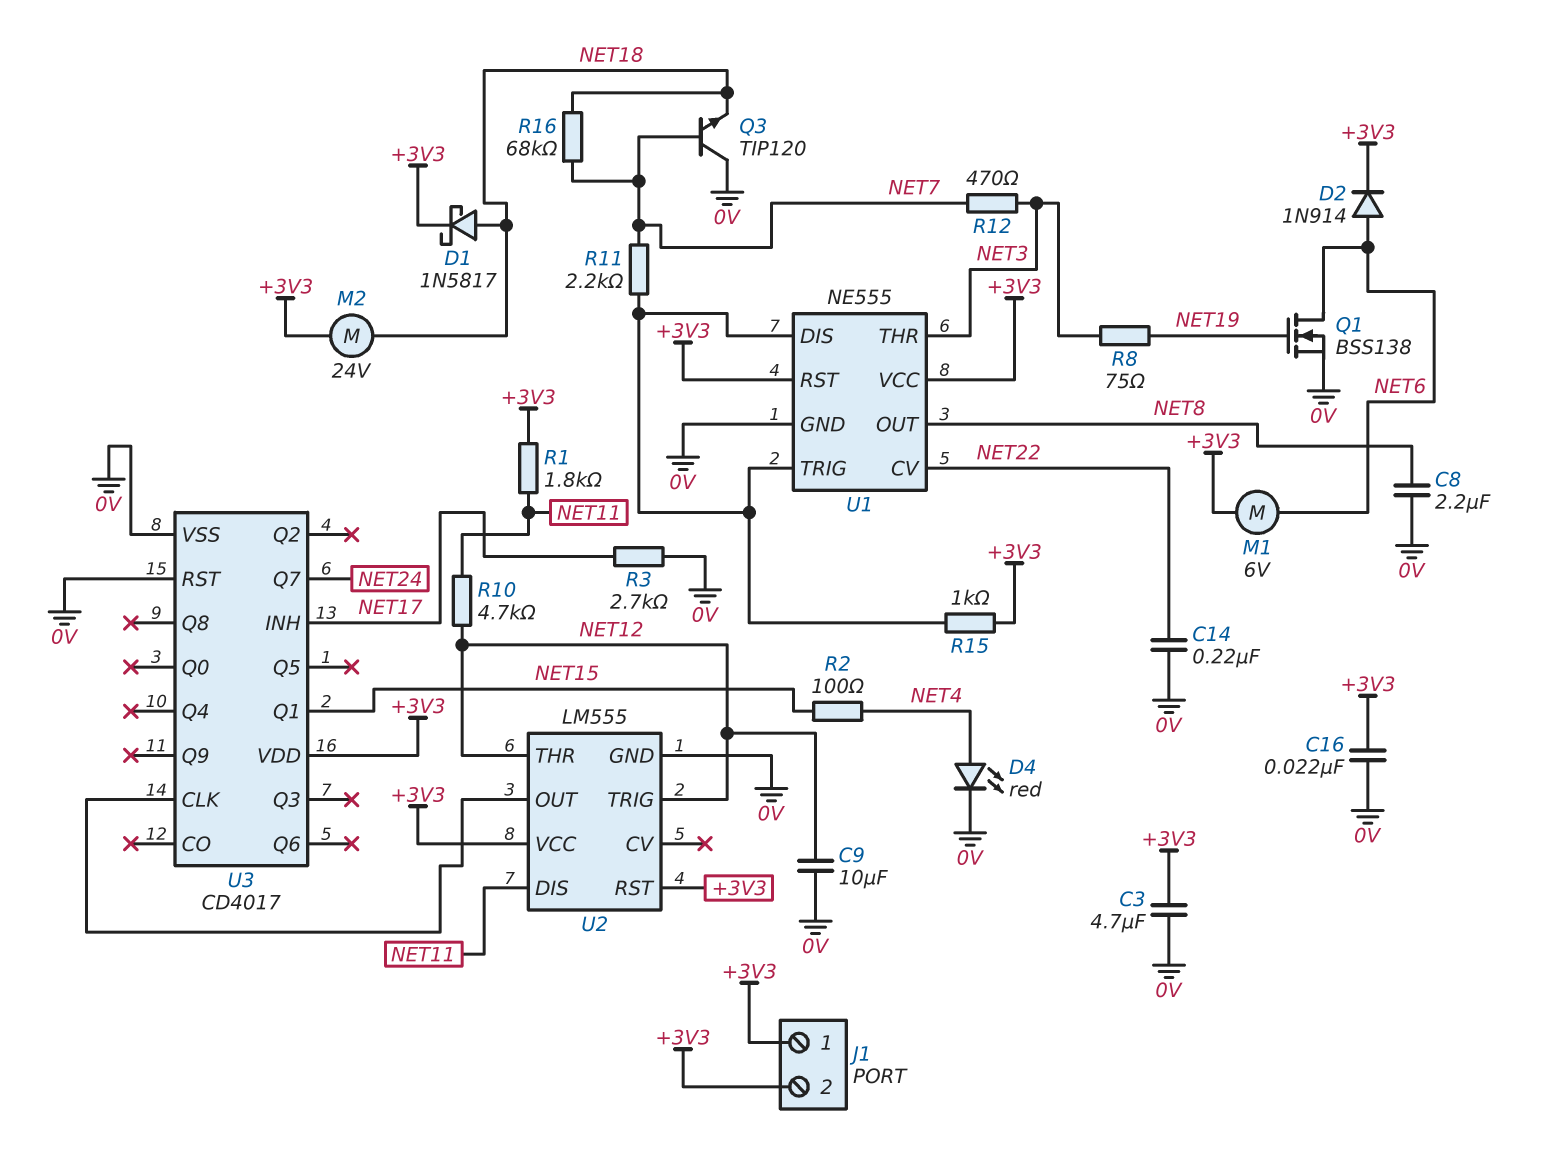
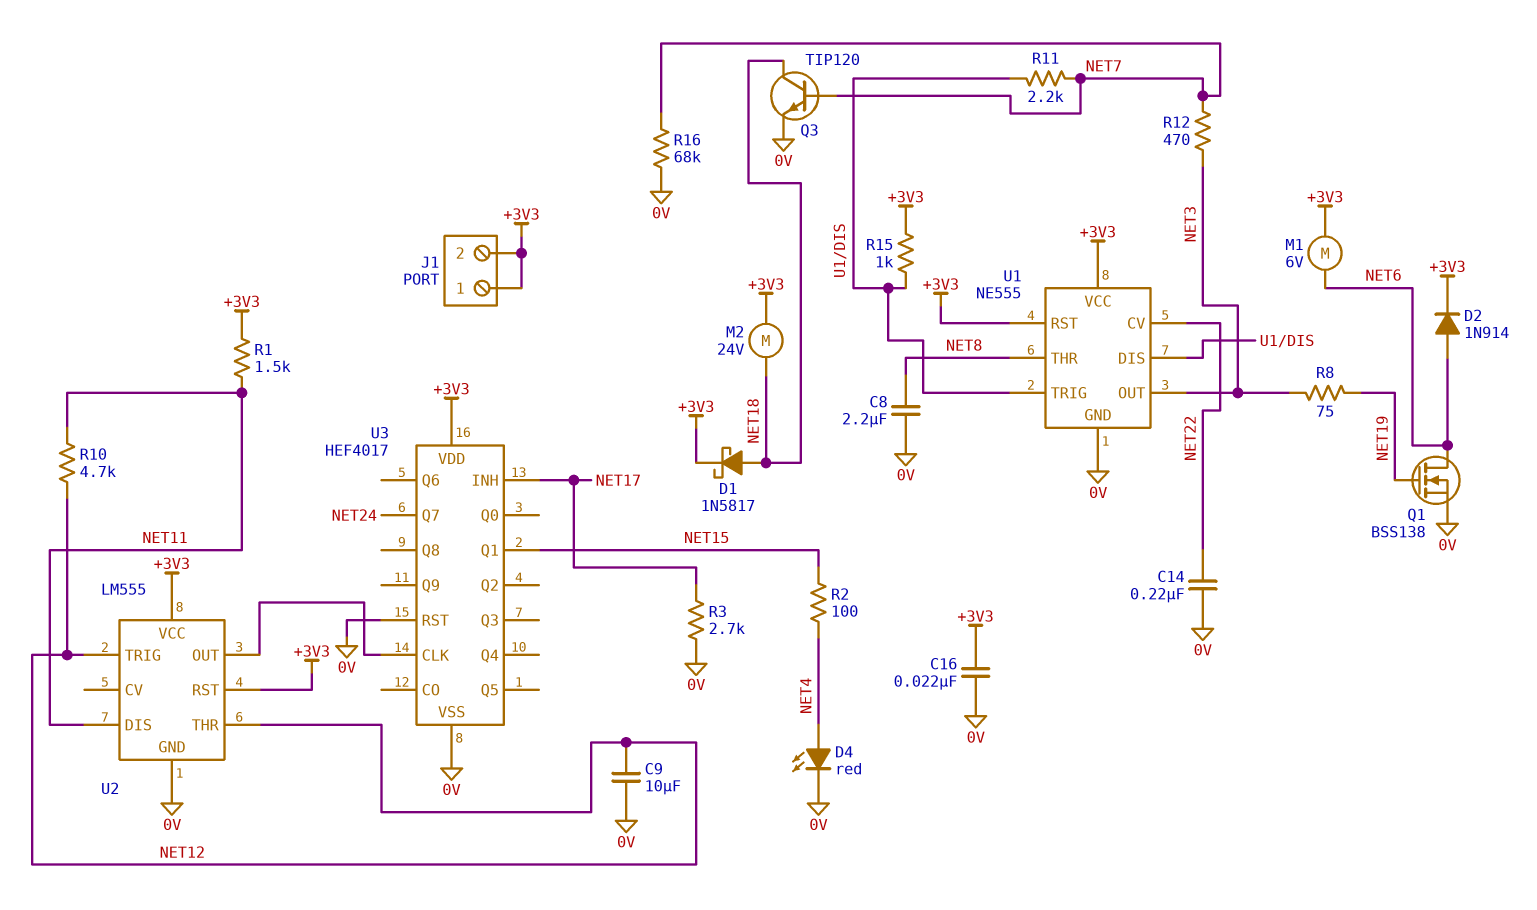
C3: 4.7uF (+3V3, 0V) -> none
Q3: NPN TIP120 (B NET7, C 0V, E NET18) -> NPN TIP120 (B NET7, C NET18, E 0V)
R1: 1.8k (+3V3, NET11) -> 1.5k (+3V3, NET11)
R16: 68k (NET7, NET18) -> 68k (0V, NET7)
U1 pin OUT: NET8 -> NET3
U1 pin THR: NET3 -> NET8
U3: CD4017 -> HEF4017

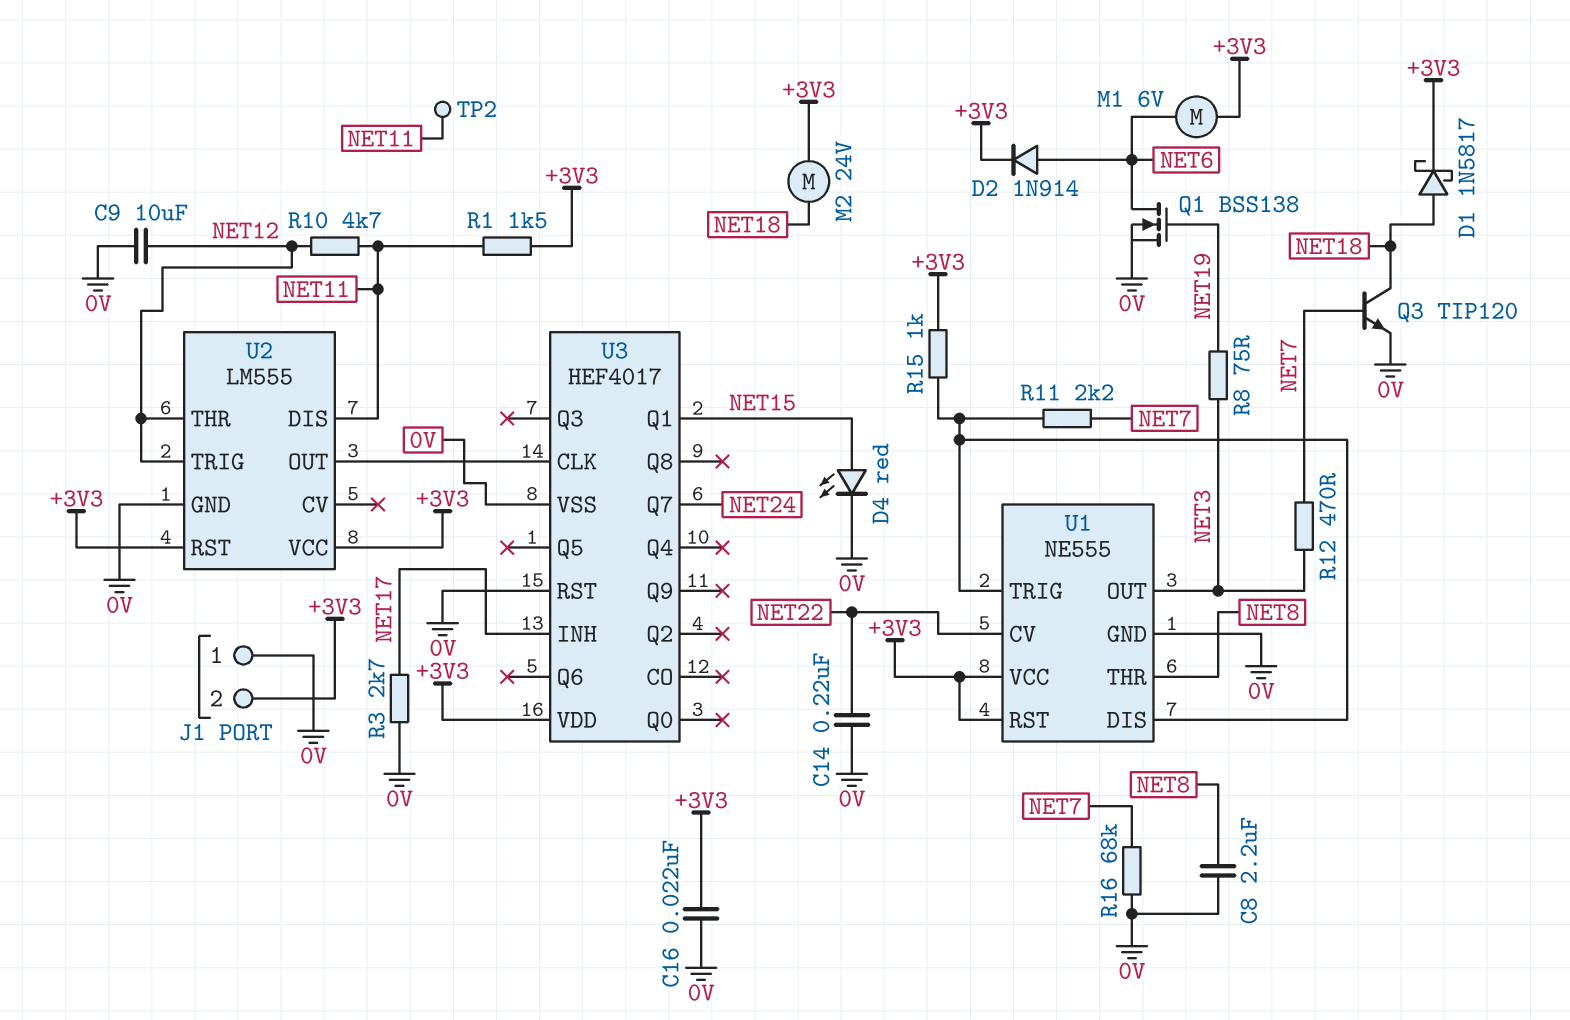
D4: LED red (A NET4, K 0V) -> LED red (A NET15, K 0V)
J1 pin 1: +3V3 -> 0V
R2: 100 (NET4, NET15) -> none
TP2: none -> test point (NET11)

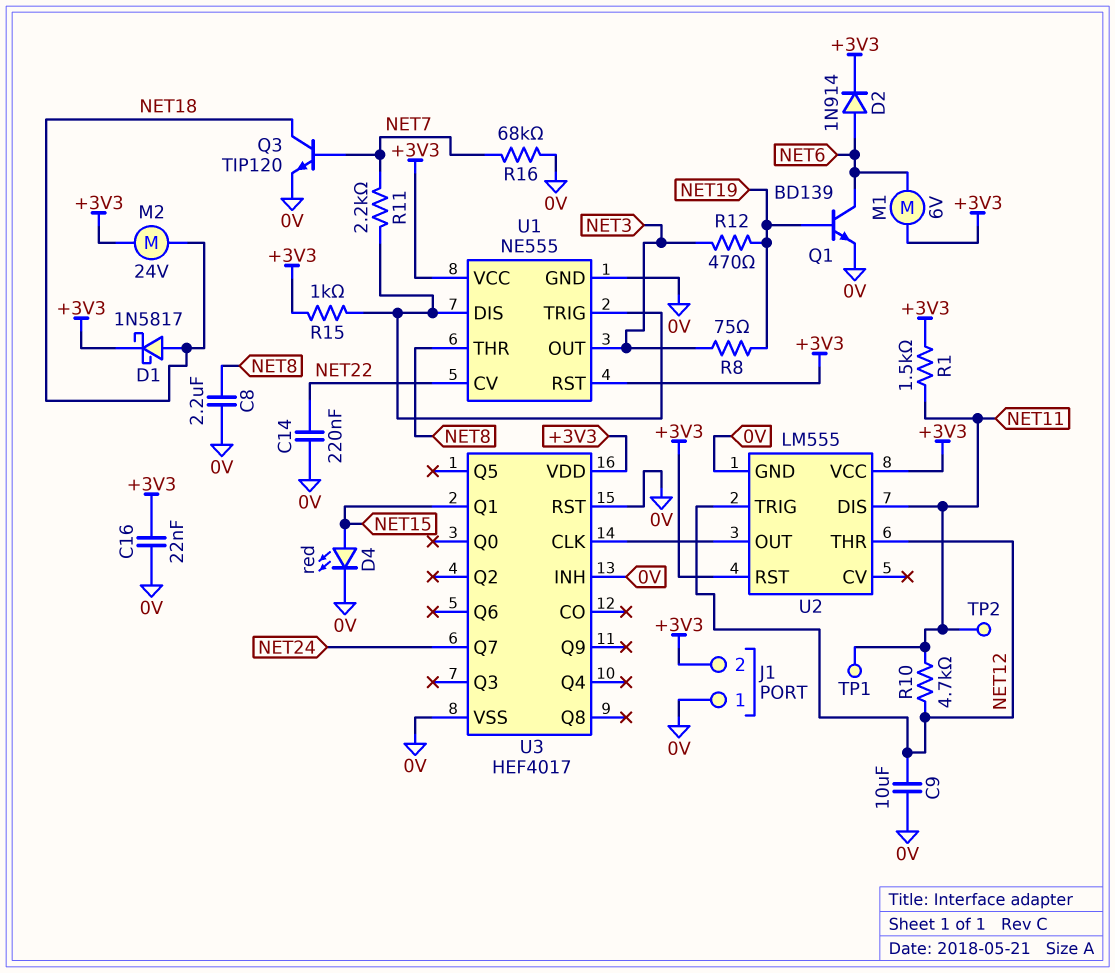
Q1: NMOS BSS138 (G NET19, D NET6, S 0V) -> NPN BD139 (B NET19, C NET6, E 0V)
R3: 2.7k (0V, NET17) -> none
R12: 470 (NET3, NET7) -> 470 (NET3, NET19)
TP1: none -> test point (NET11)
U3 pin INH: NET17 -> 0V

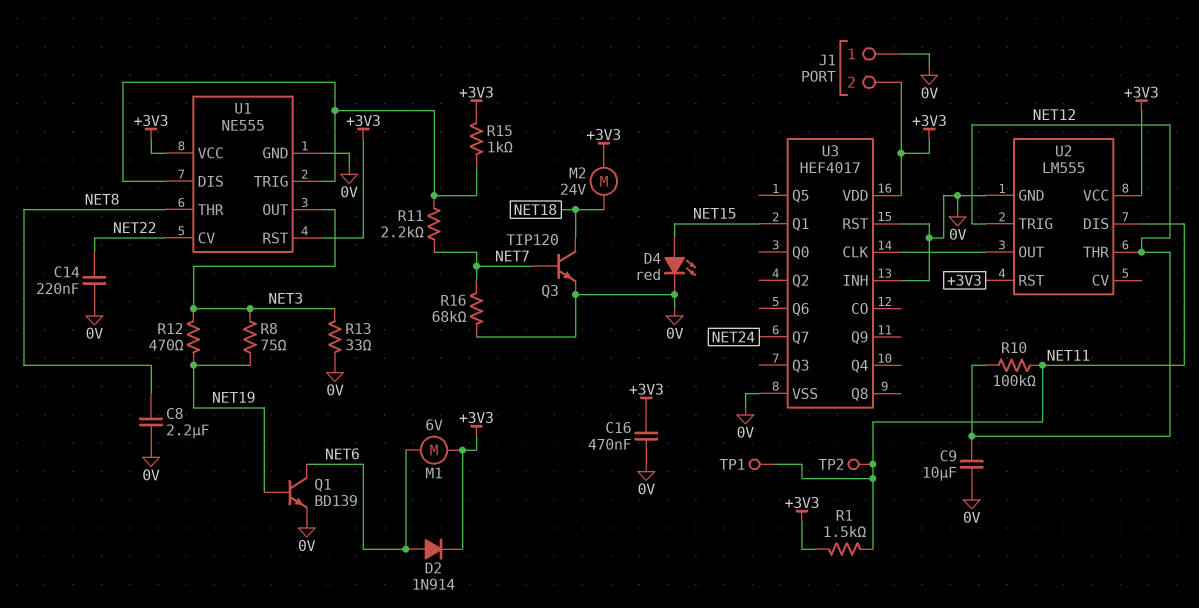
C16: 22nF (+3V3, 0V) -> 470nF (+3V3, 0V)
D1: schottky 1N5817 (A NET18, K +3V3) -> none
R10: 4.7k (NET11, NET12) -> 100k (NET11, NET12)
R13: none -> 33 (0V, NET3)

